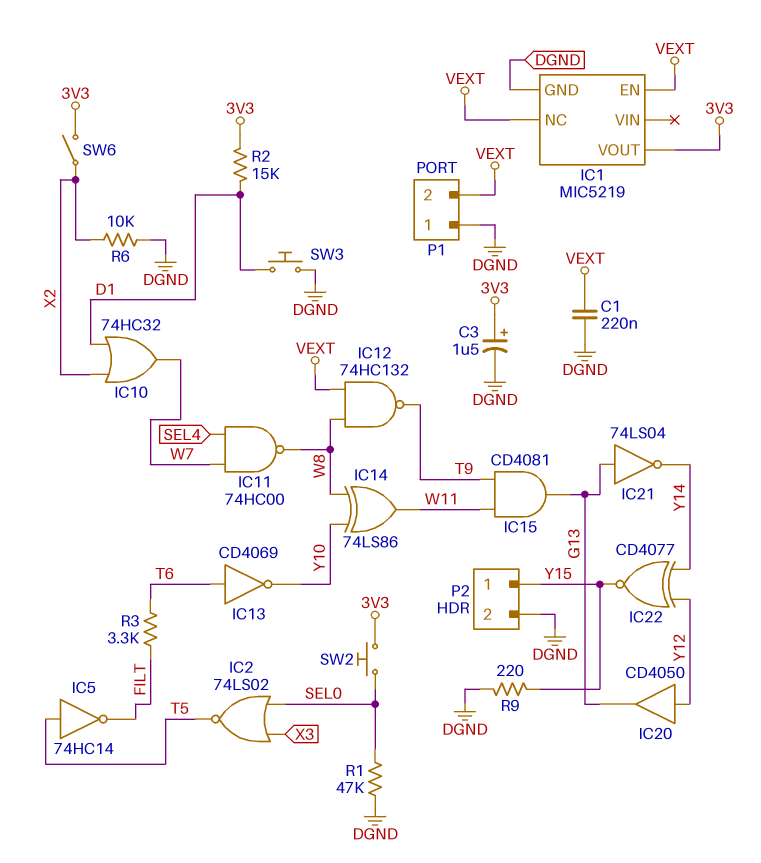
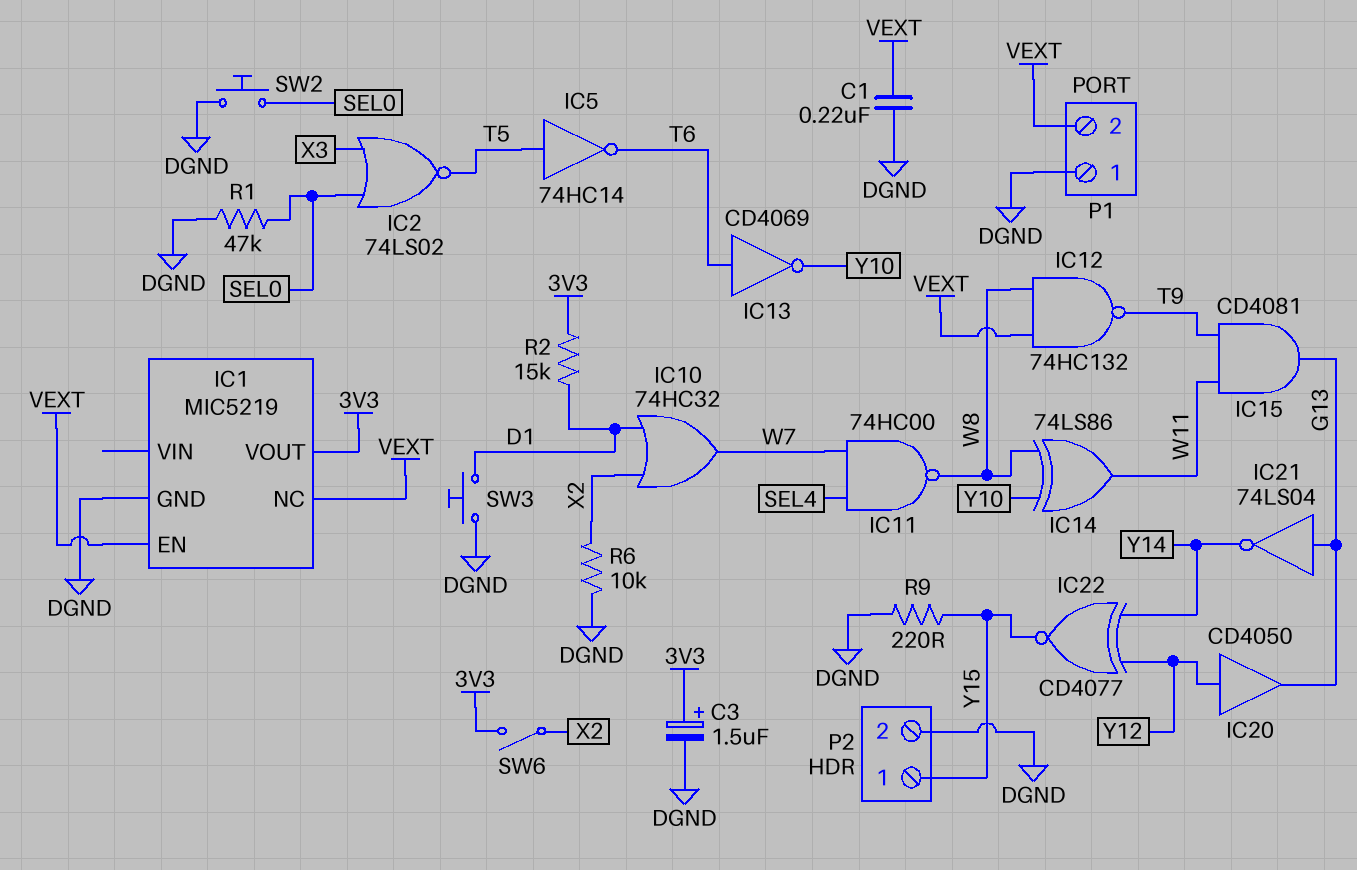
IC5: NOT 74HC14 (in T5, out FILT) -> NOT 74HC14 (in T5, out T6)
R3: 3.3k (FILT, T6) -> none
SW2: button (3V3, SEL0) -> button (DGND, SEL0)

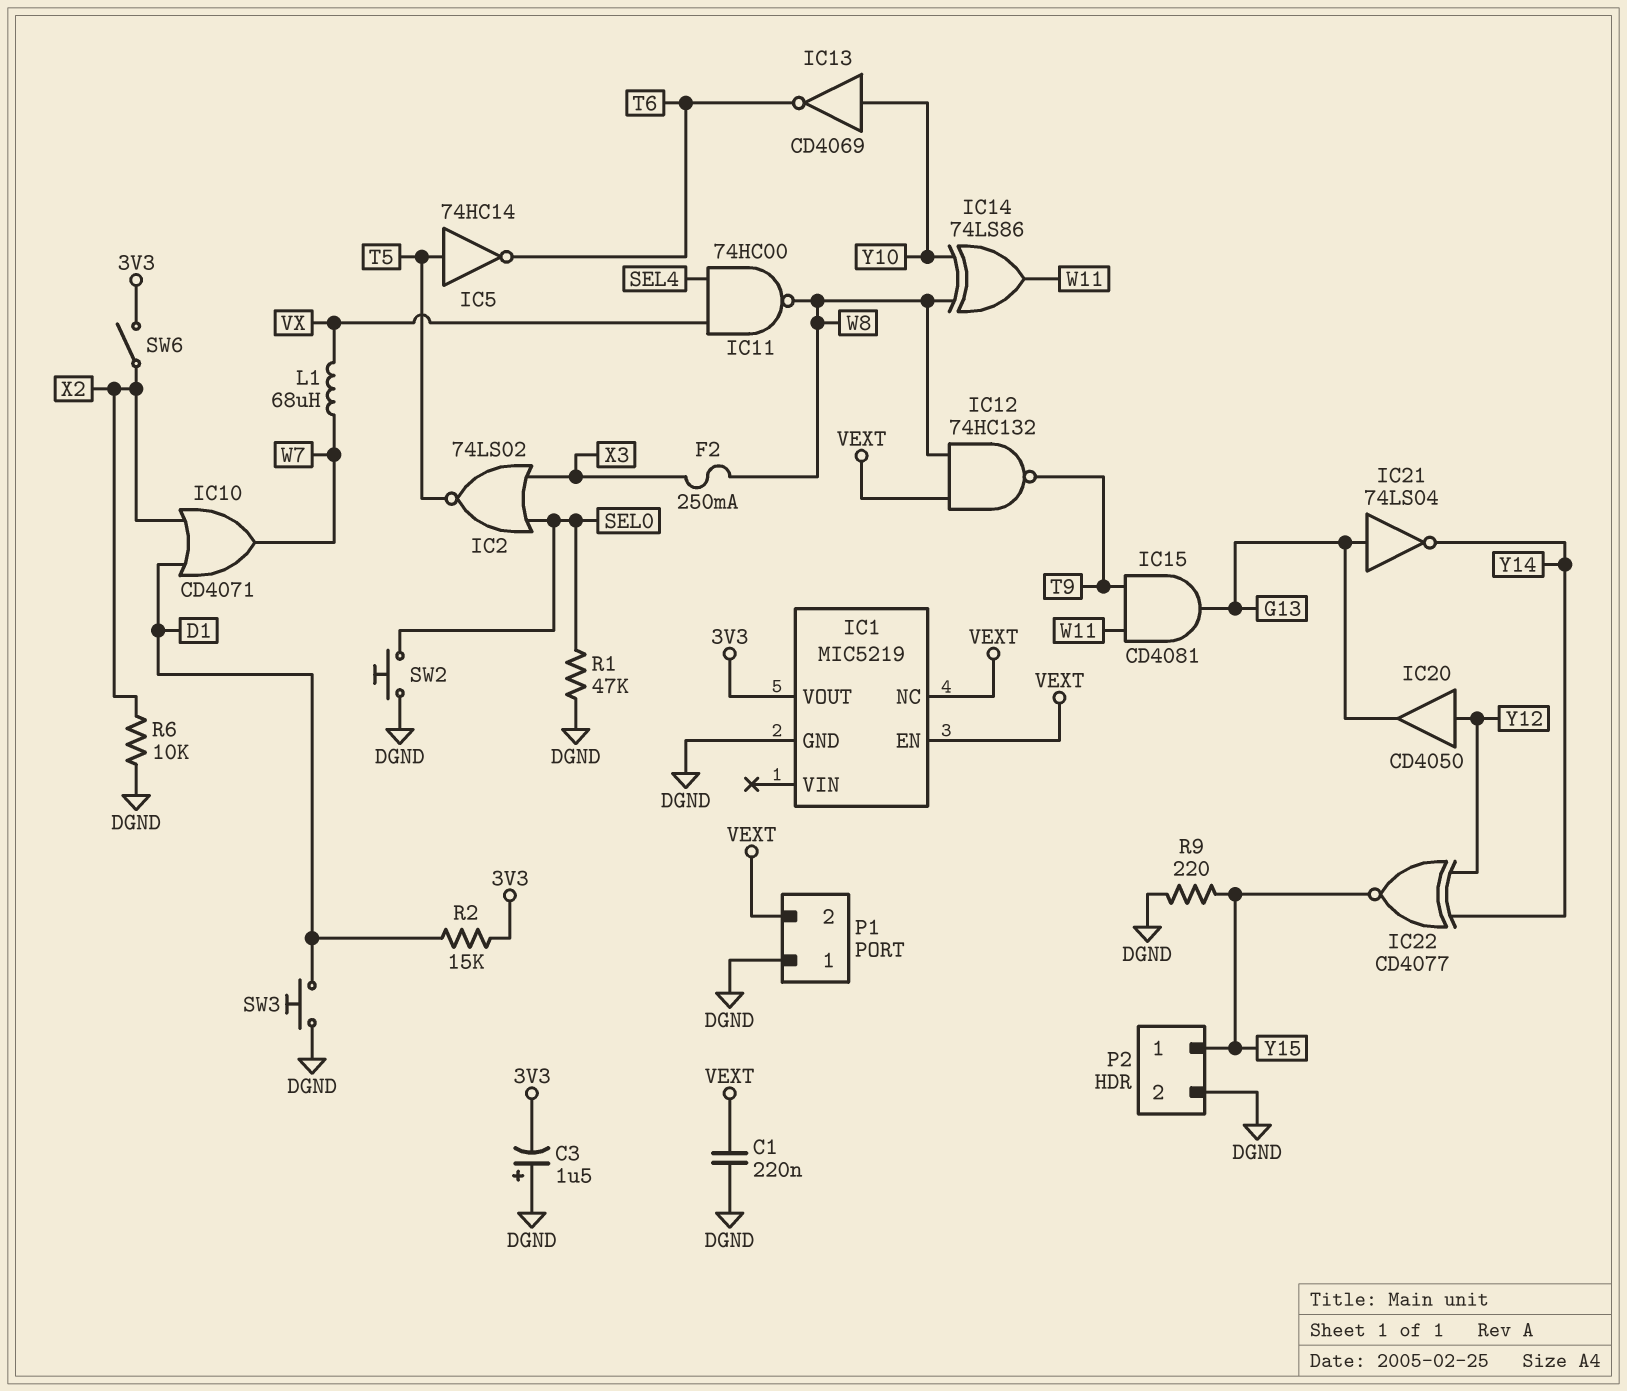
C3: 1.5uF (plus 3V3, minus DGND) -> 1.5uF (plus DGND, minus 3V3)
F2: none -> 250mA (W8, X3)
IC10: OR 74HC32 (in D1, in X2, out W7) -> OR CD4071 (in D1, in X2, out W7)
IC11: NAND 74HC00 (in SEL4, in W7, out W8) -> NAND 74HC00 (in SEL4, in VX, out W8)
IC13: NOT CD4069 (in T6, out Y10) -> NOT CD4069 (in Y10, out T6)
L1: none -> 68uH (VX, W7)

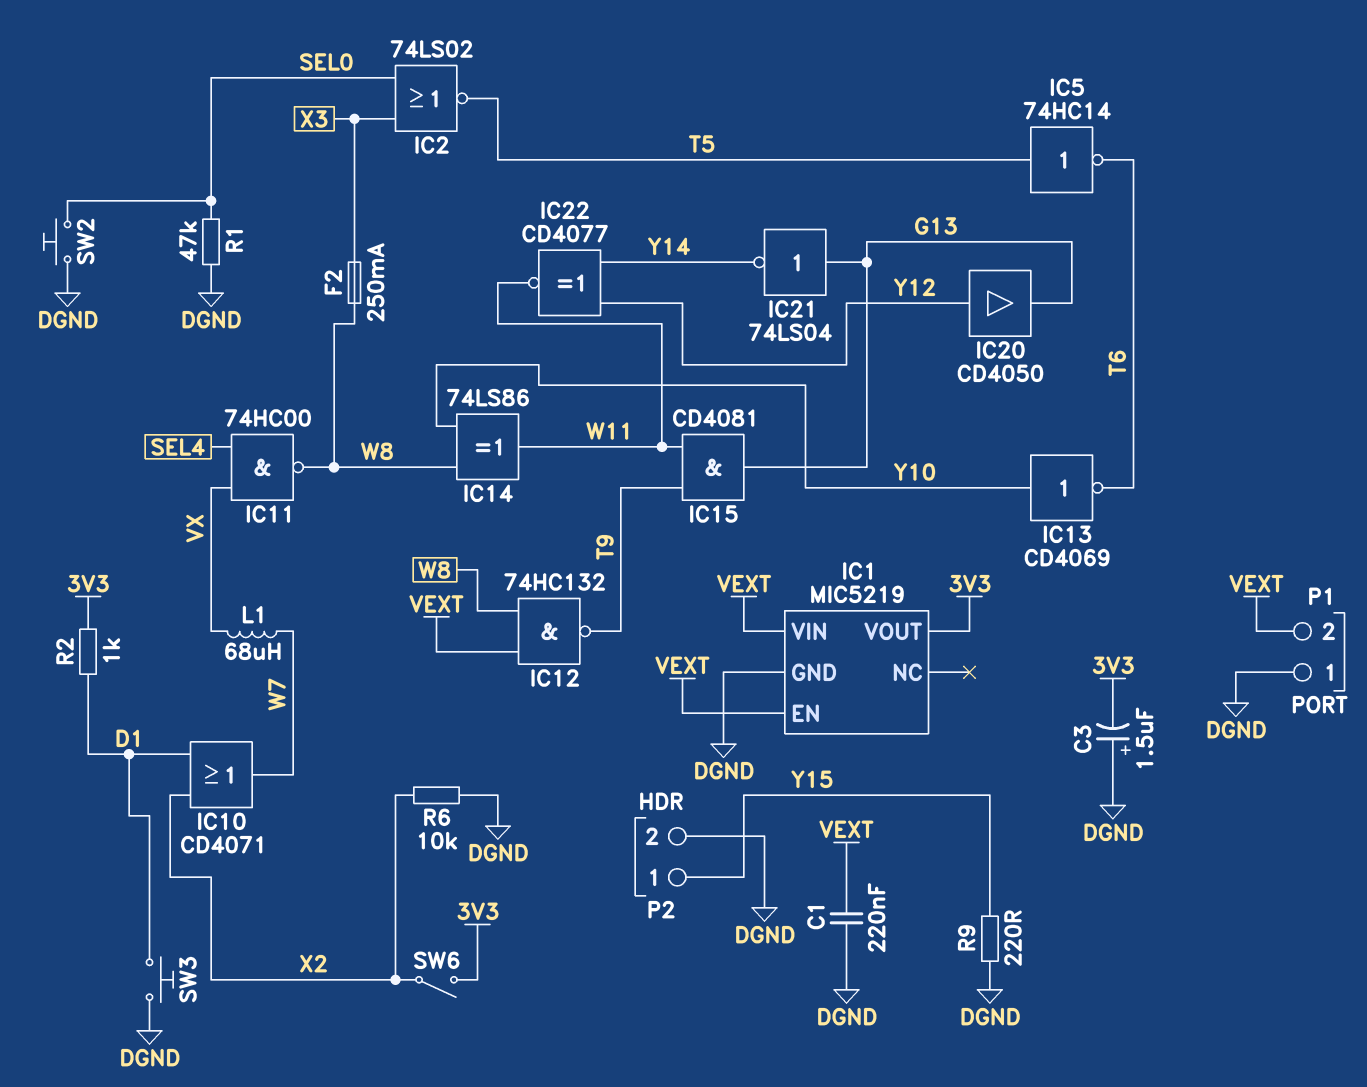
IC1 pin NC: VEXT -> none
IC1 pin VIN: none -> VEXT
IC22: XNOR CD4077 (in Y12, in Y14, out Y15) -> XNOR CD4077 (in Y12, in Y14, out W11)
R2: 15k (3V3, D1) -> 1k (3V3, D1)

